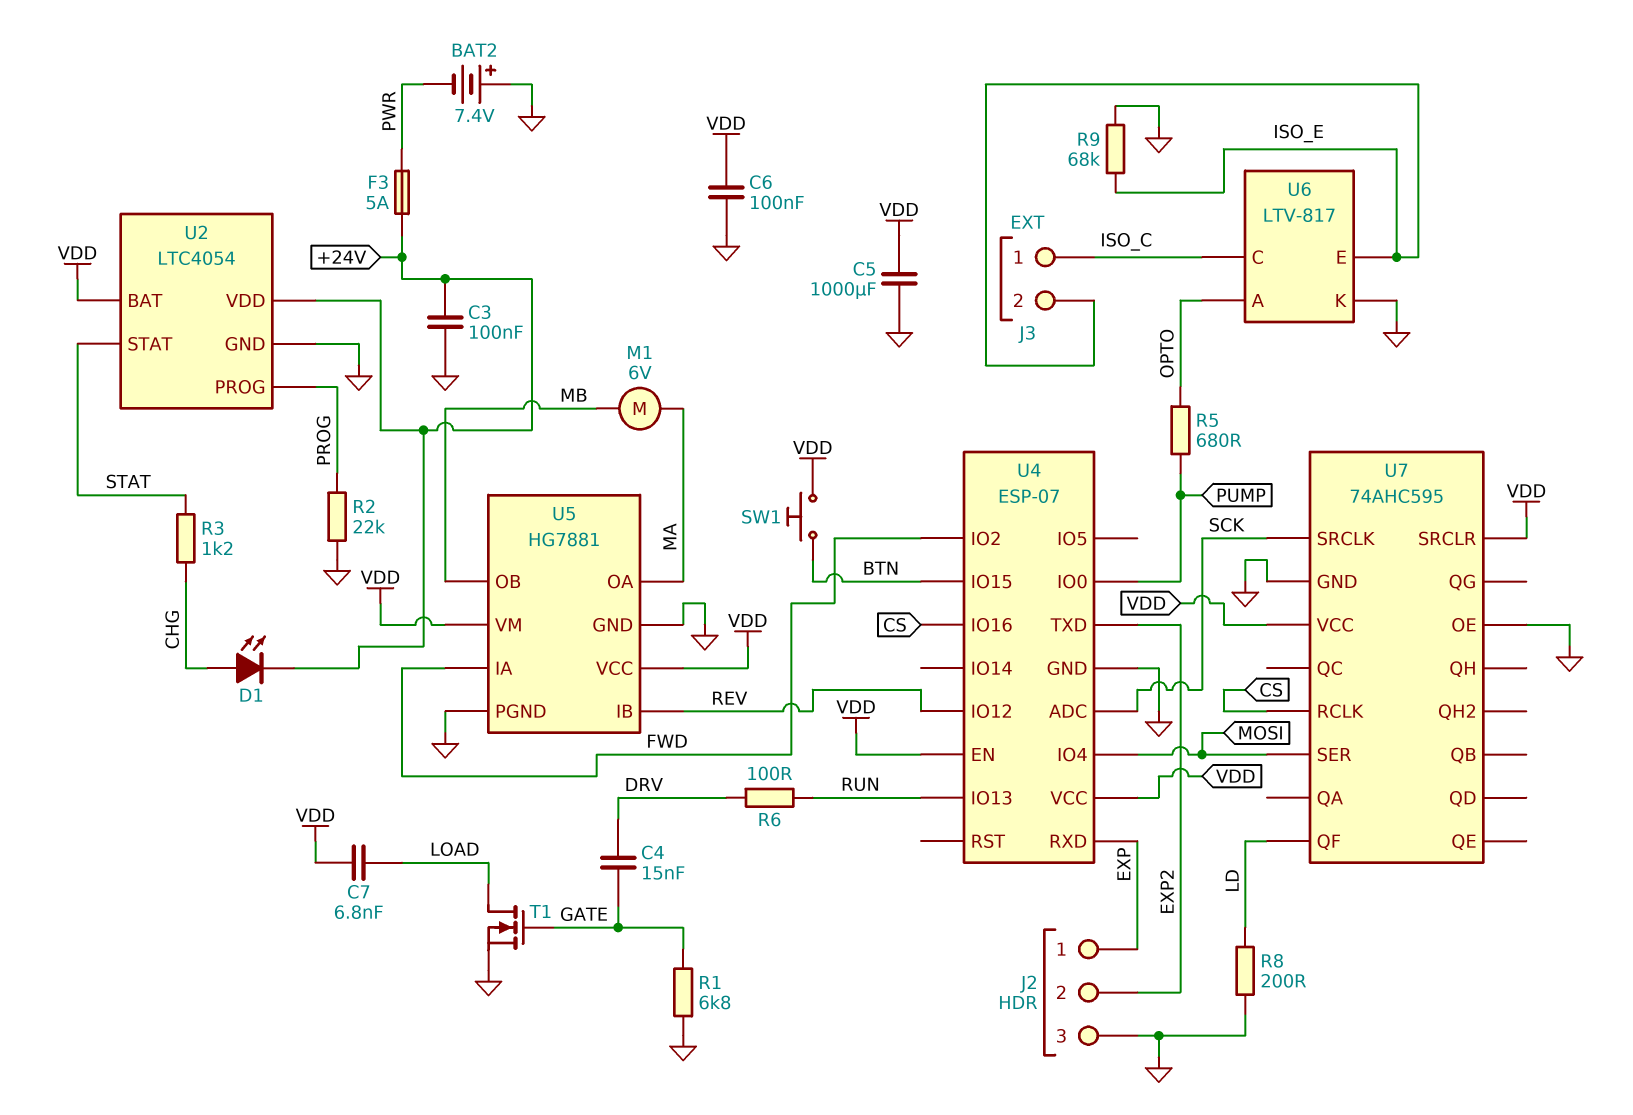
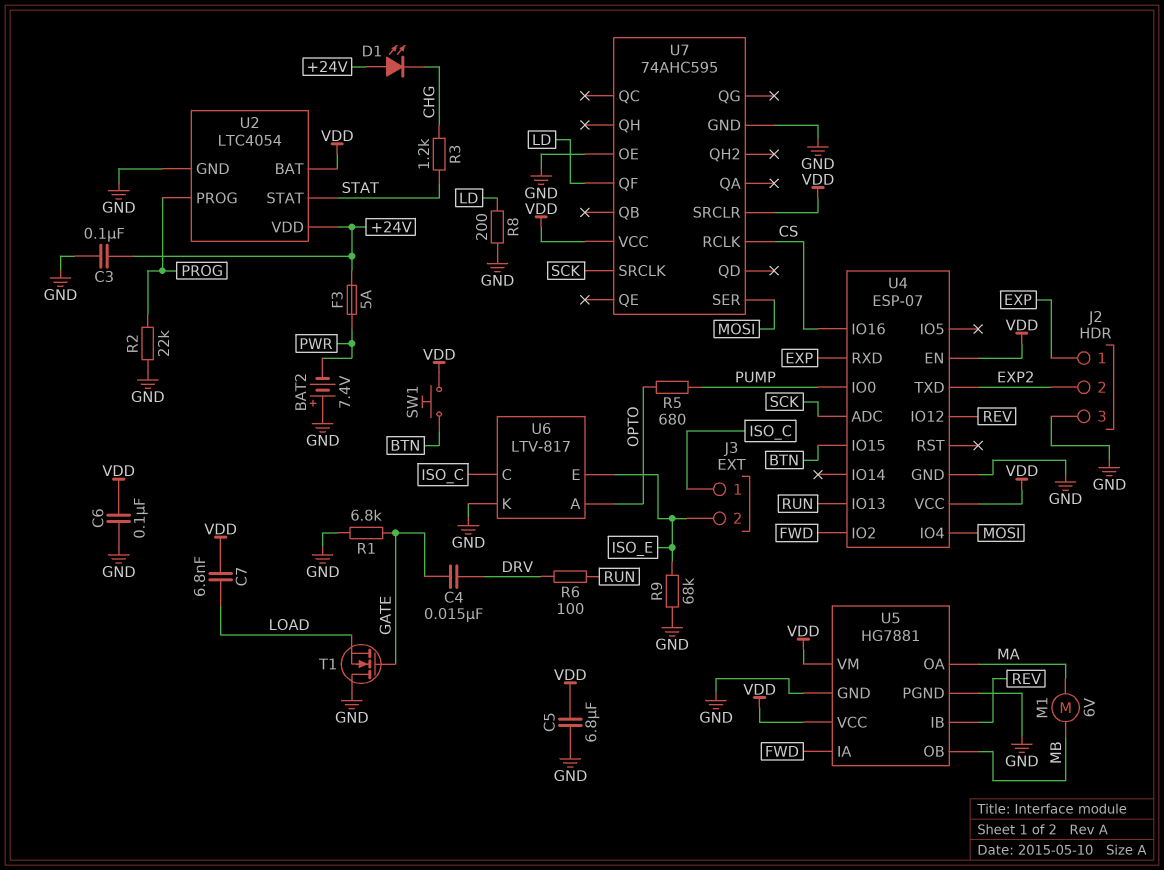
C5: 1000uF (GND, VDD) -> 6.8uF (GND, VDD)
D1: LED (A CHG, K +24V) -> LED (A +24V, K CHG)
T1: NMOS (G GATE, D LOAD, S GND) -> NMOS (G GATE, D GND, S LOAD)

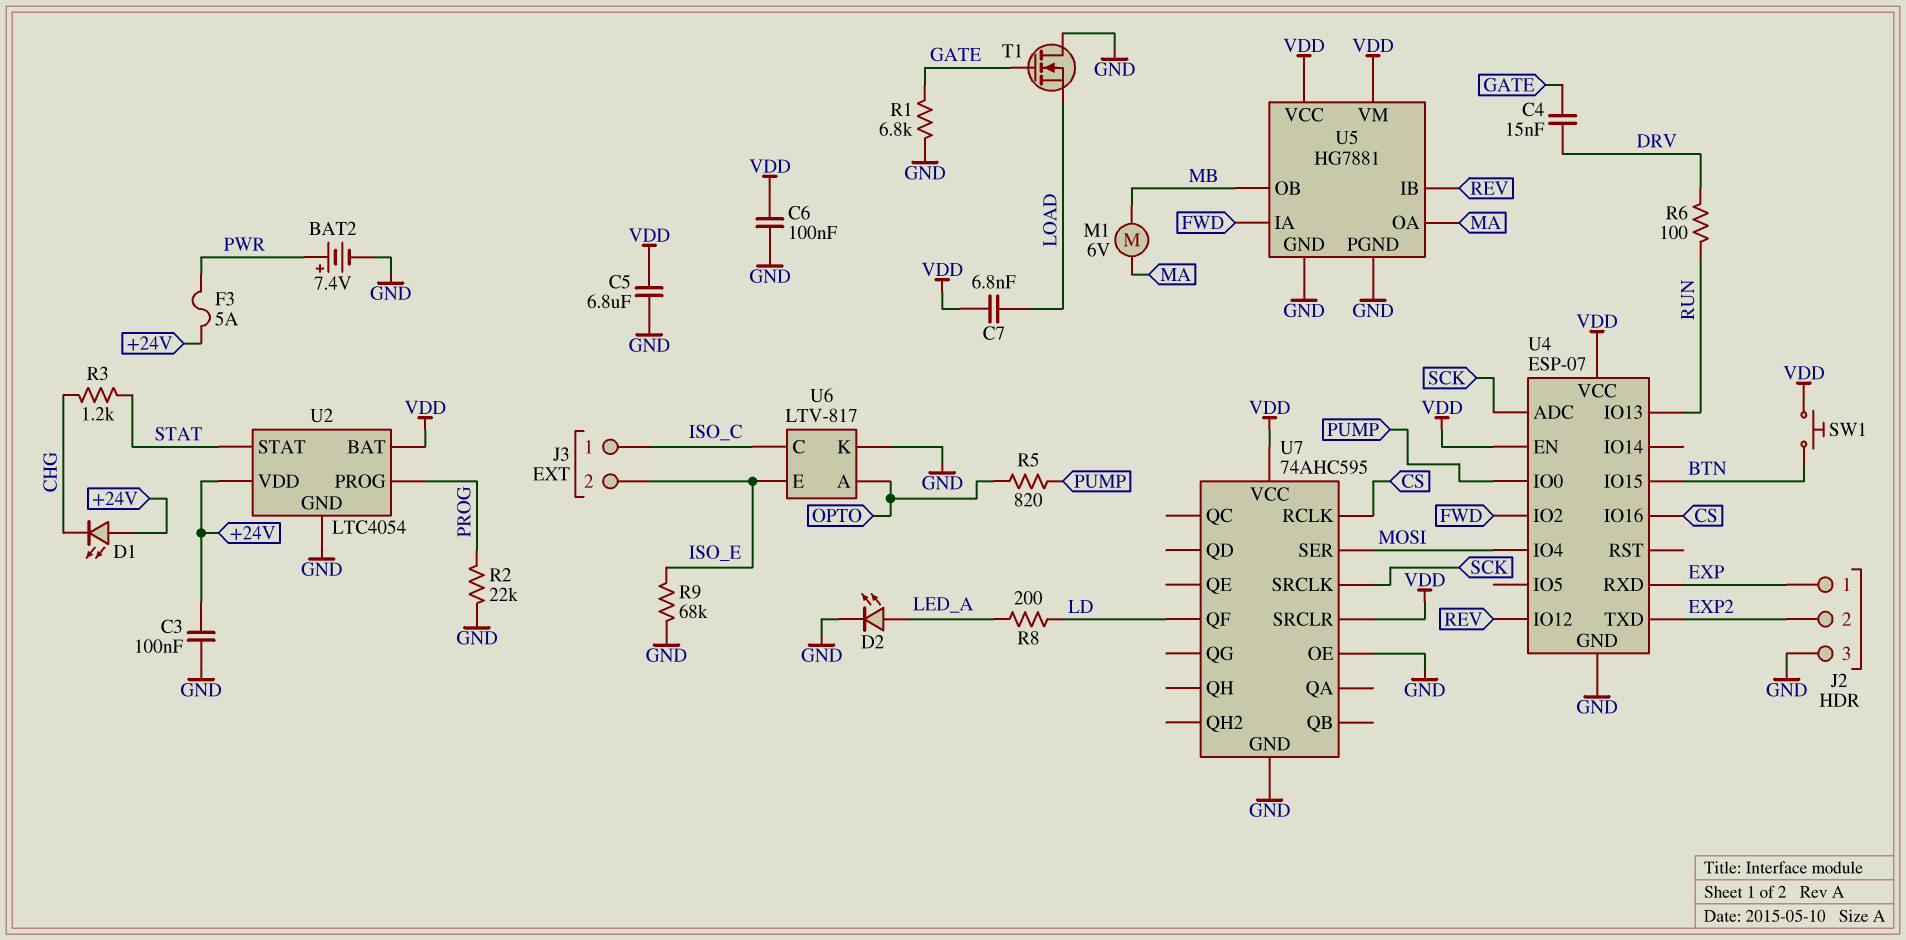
BAT2: 7.4V (plus GND, minus PWR) -> 7.4V (plus PWR, minus GND)
D2: none -> LED (A LED_A, K GND)
R5: 680 (OPTO, PUMP) -> 820 (OPTO, PUMP)
R8: 200 (GND, LD) -> 200 (LD, LED_A)

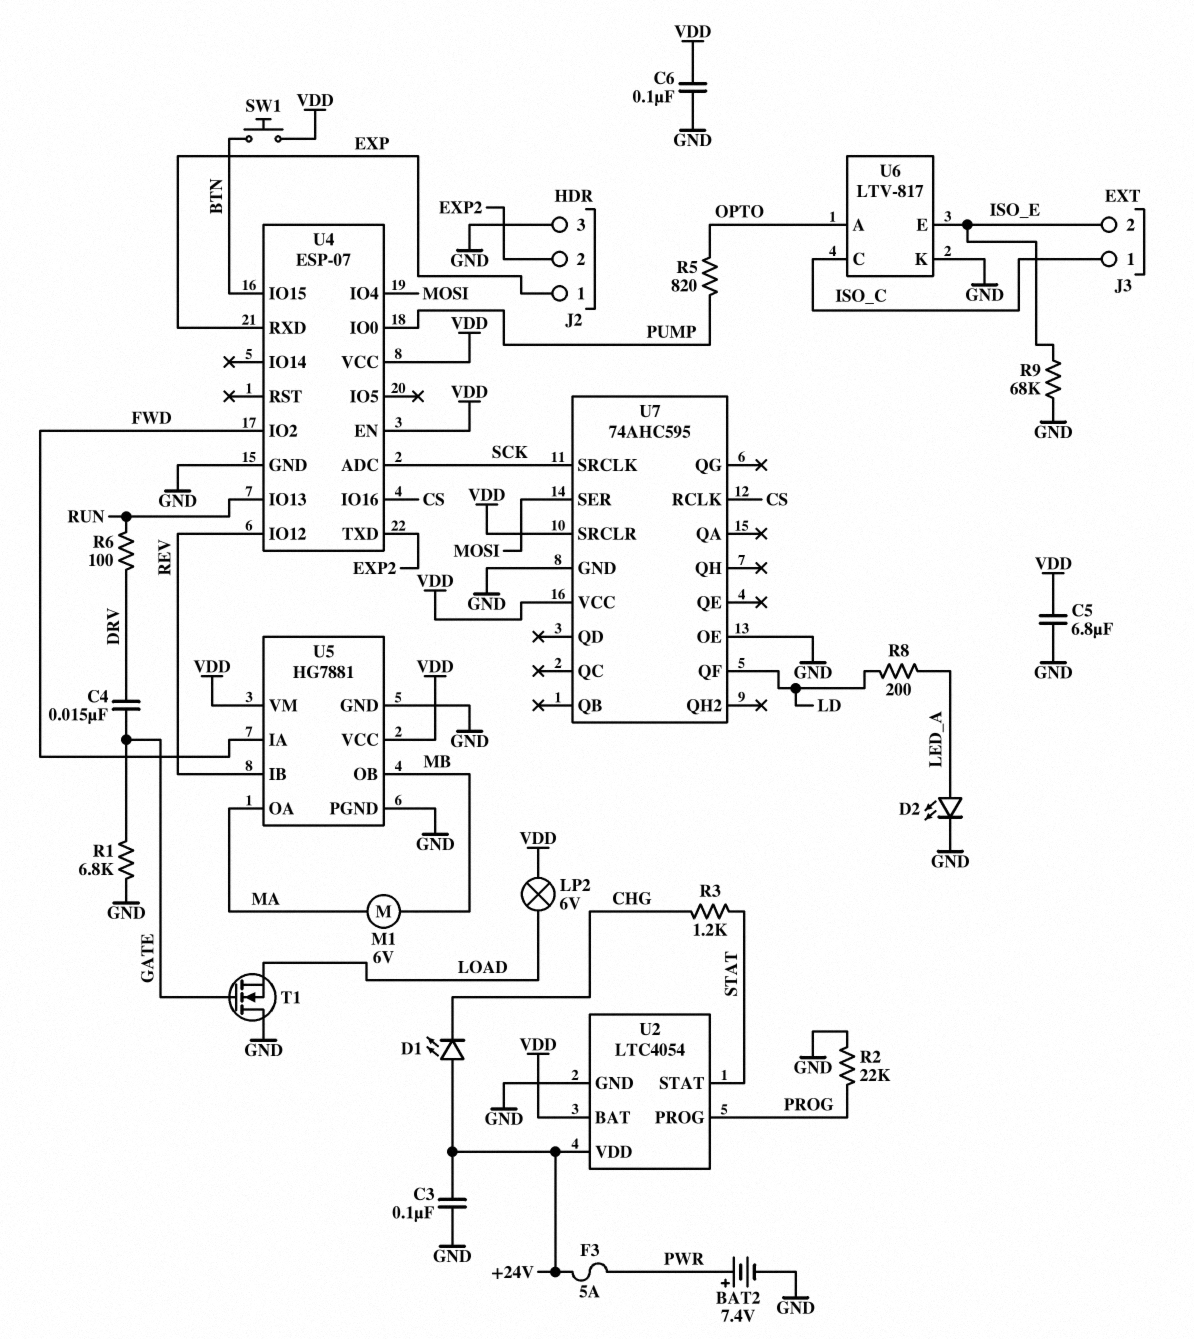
C7: 6.8nF (LOAD, VDD) -> none
LP2: none -> lamp 6V (LOAD, VDD)

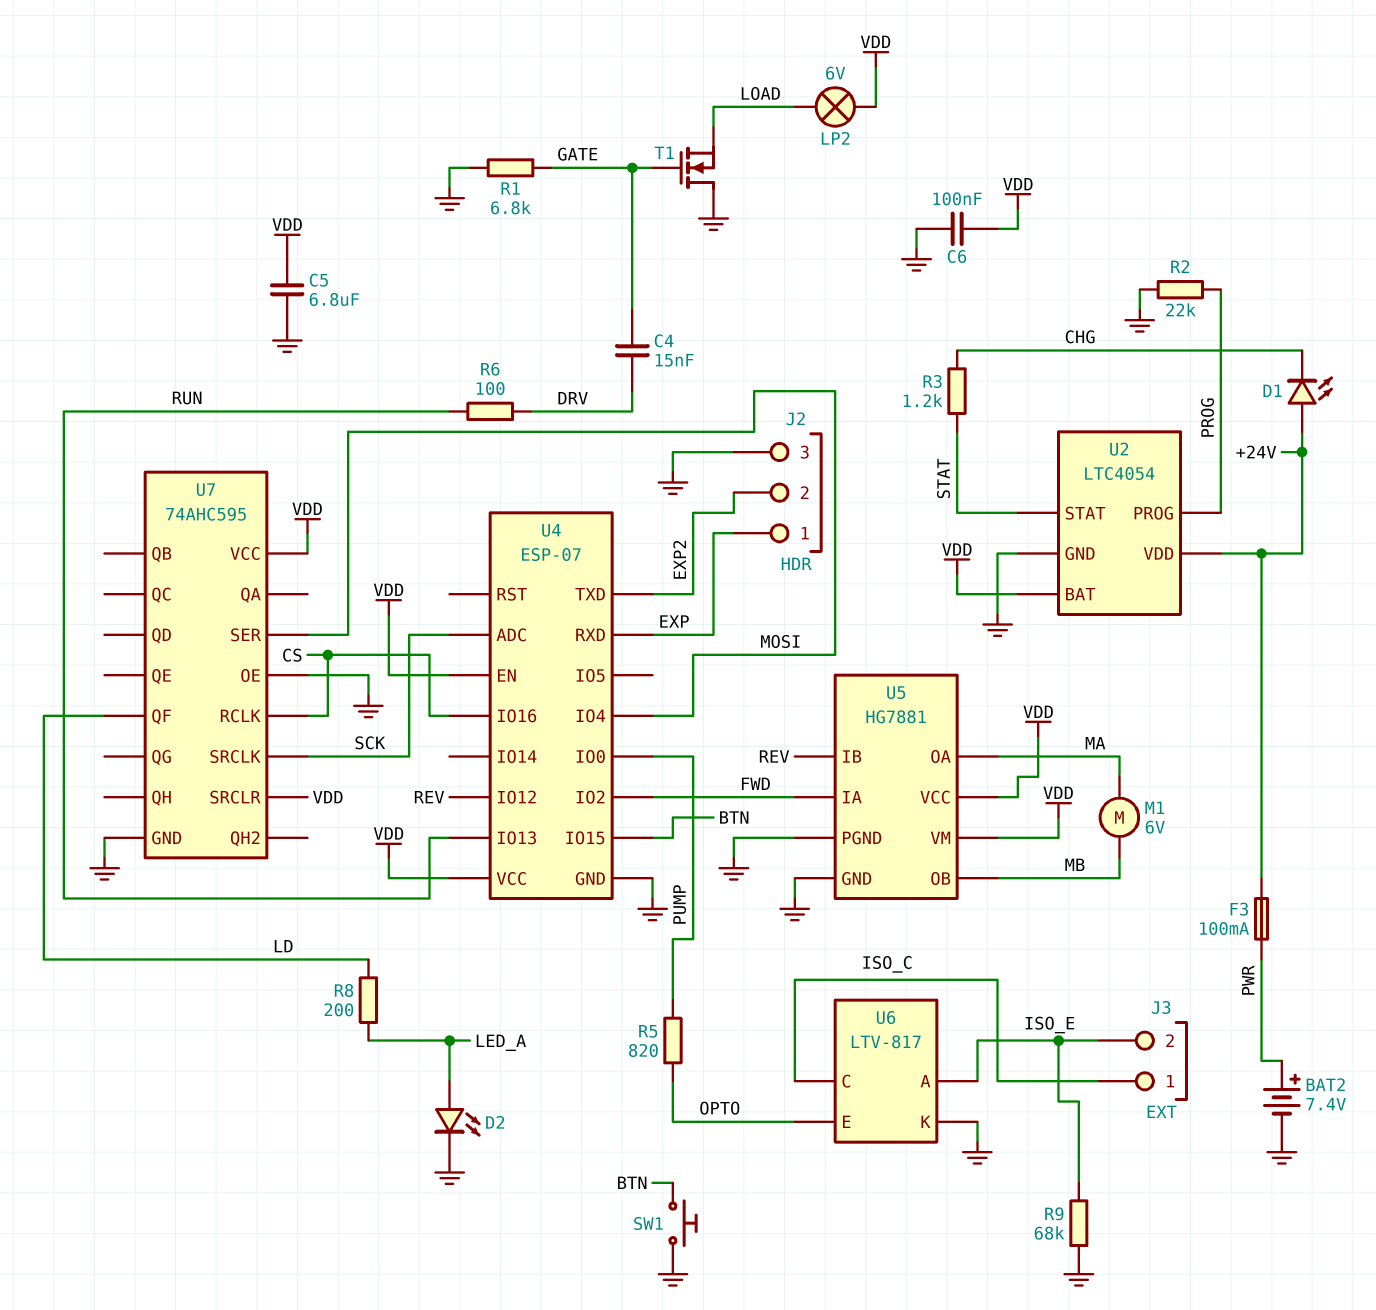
C3: 100nF (+24V, GND) -> none
F3: 5A (+24V, PWR) -> 100mA (+24V, PWR)
SW1: button (BTN, VDD) -> button (BTN, GND)
U6 pin A: OPTO -> ISO_E
U6 pin E: ISO_E -> OPTO

